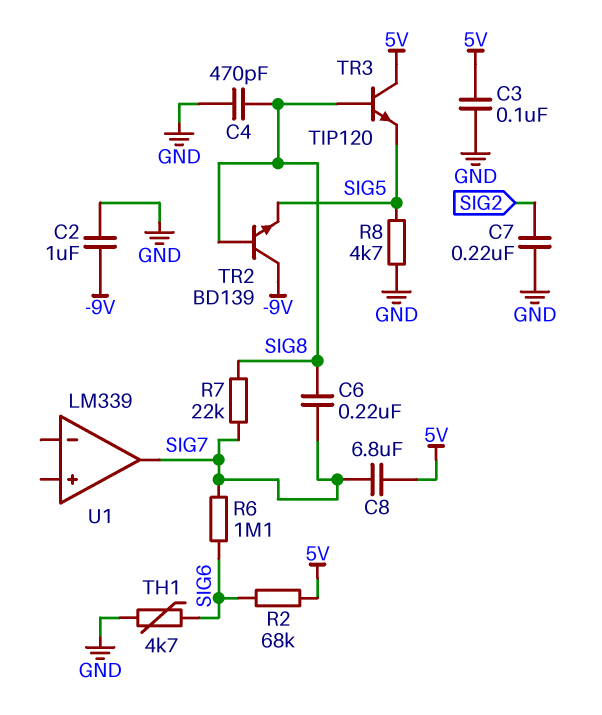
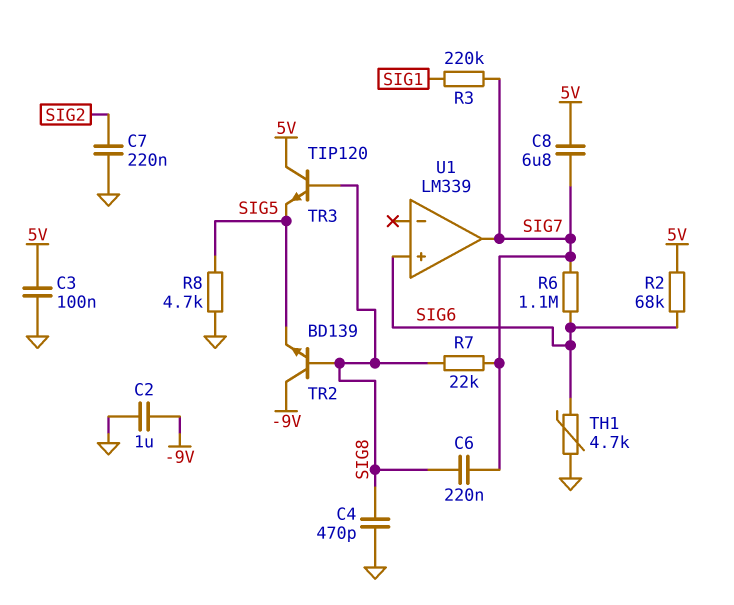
R3: none -> 220k (SIG1, SIG7)
U1 pin in+: none -> SIG6

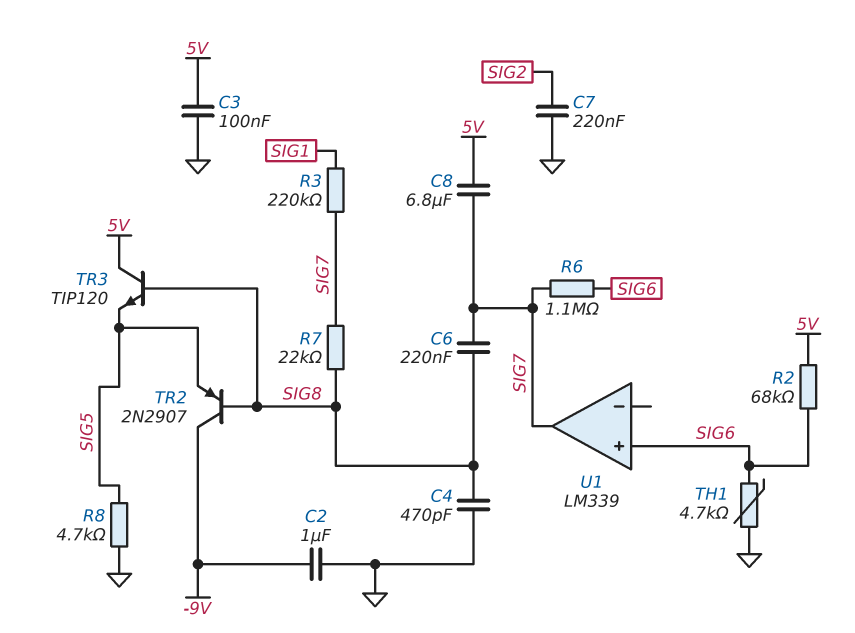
TR2: NPN BD139 (B SIG8, C -9V, E SIG5) -> PNP 2N2907 (B SIG8, C -9V, E SIG5)

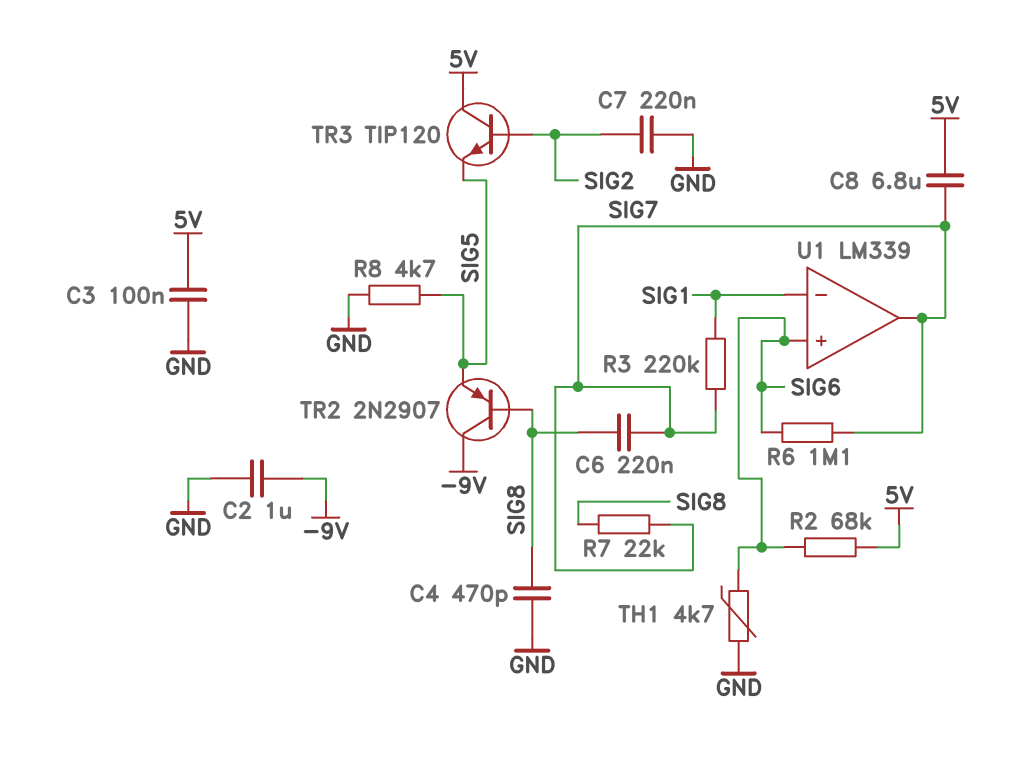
TR3: NPN TIP120 (B SIG8, C 5V, E SIG5) -> NPN TIP120 (B SIG2, C 5V, E SIG5)
U1 pin in-: none -> SIG1

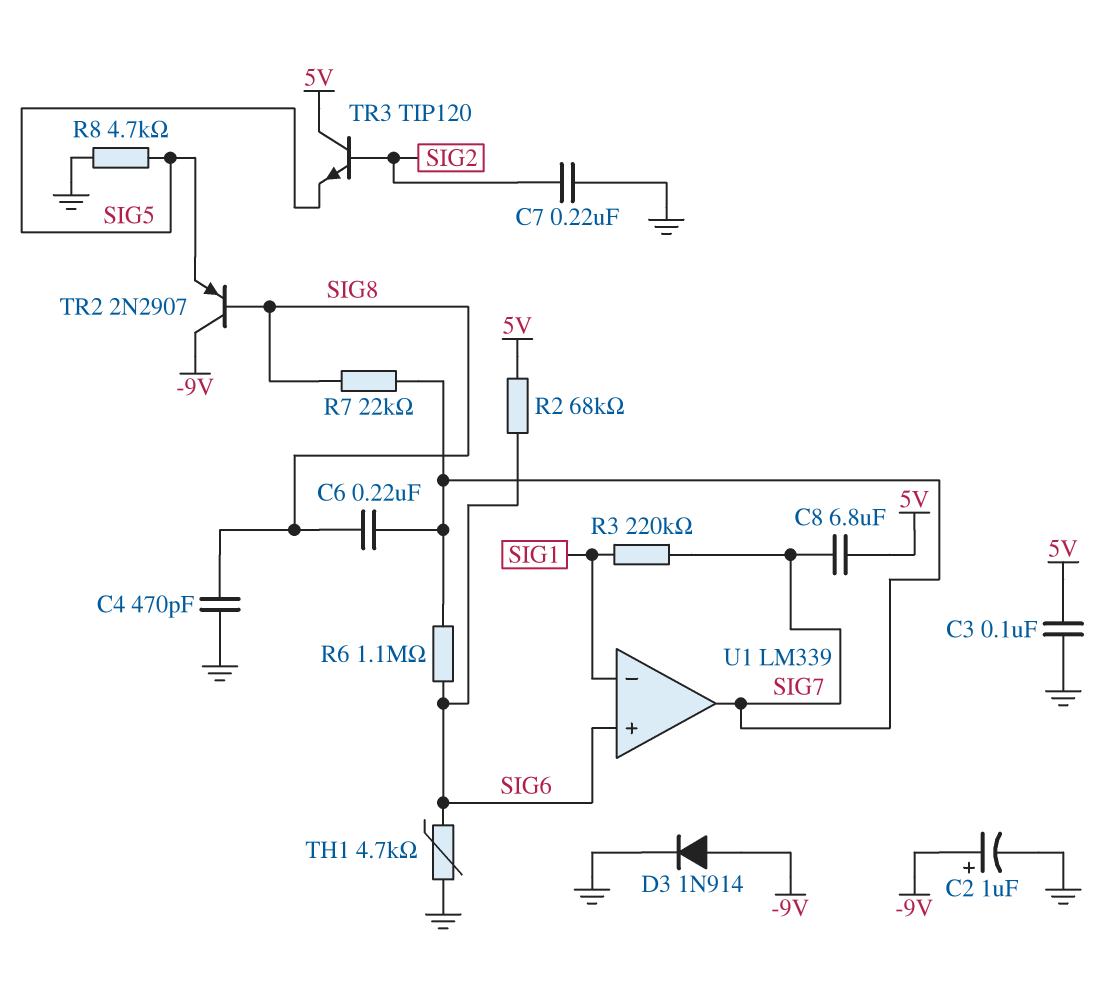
C2: 1uF (-9V, GND) -> 1uF (plus -9V, minus GND)
D3: none -> diode 1N914 (A -9V, K GND)

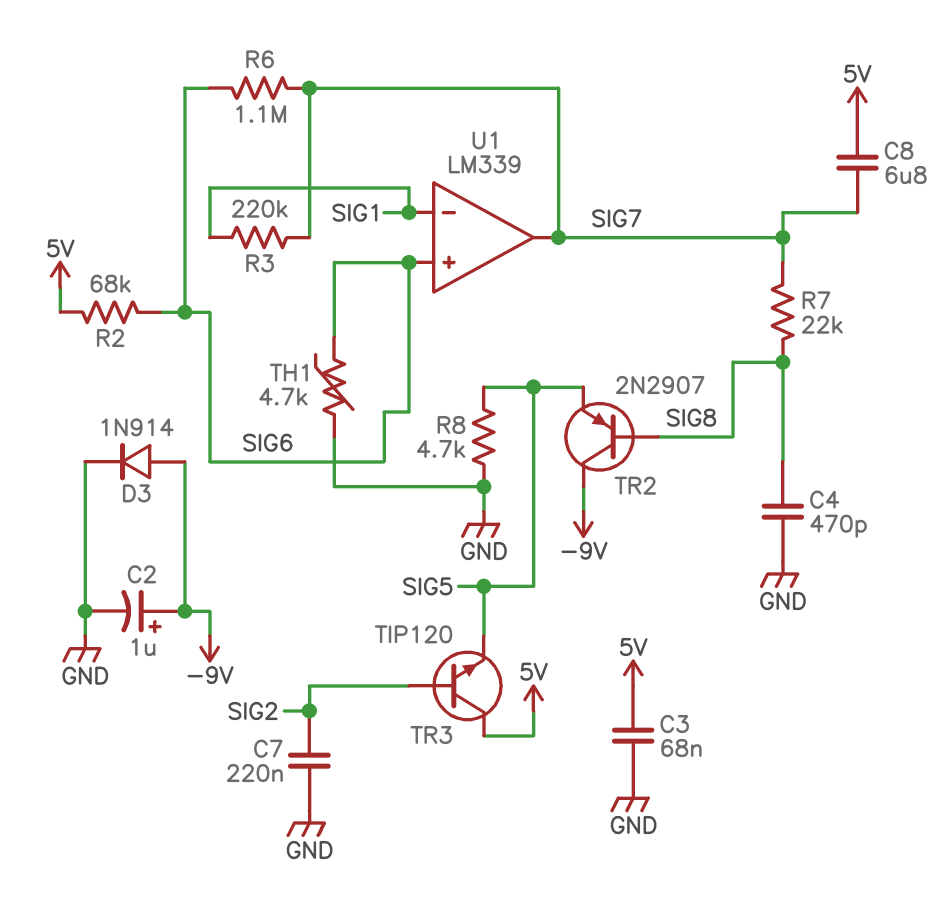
C3: 100nF (5V, GND) -> 68nF (5V, GND)
C6: 220nF (SIG7, SIG8) -> none

